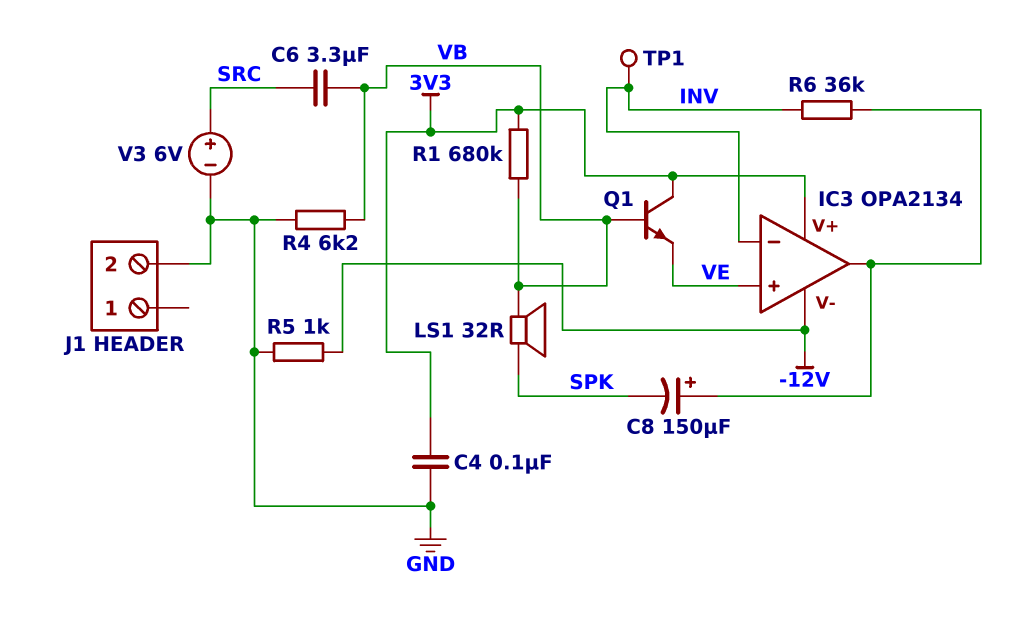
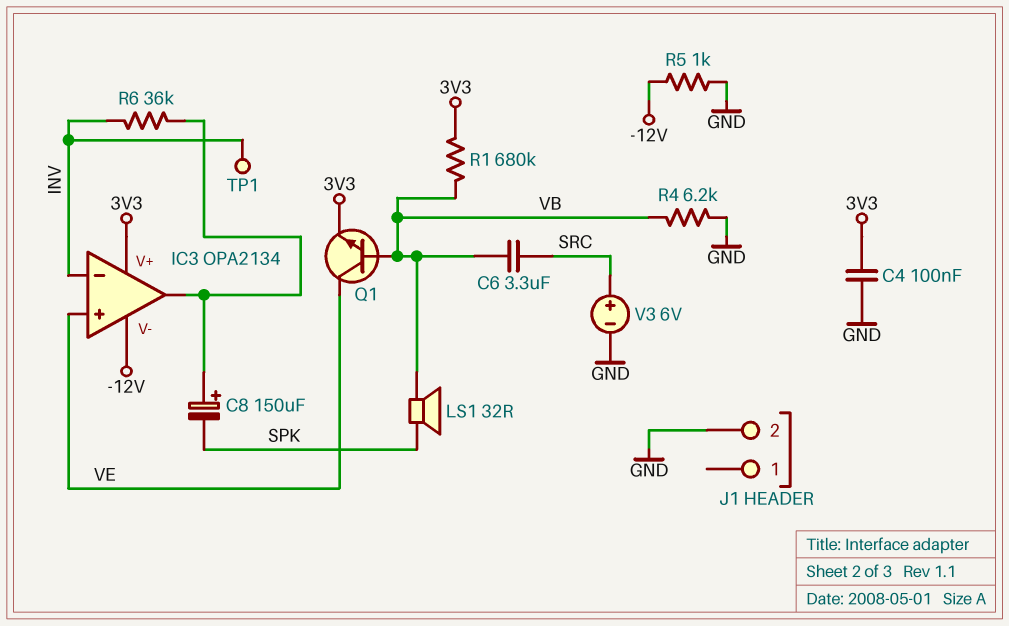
Q1: NPN (B VB, C 3V3, E VE) -> NPN (B VB, C VE, E 3V3)

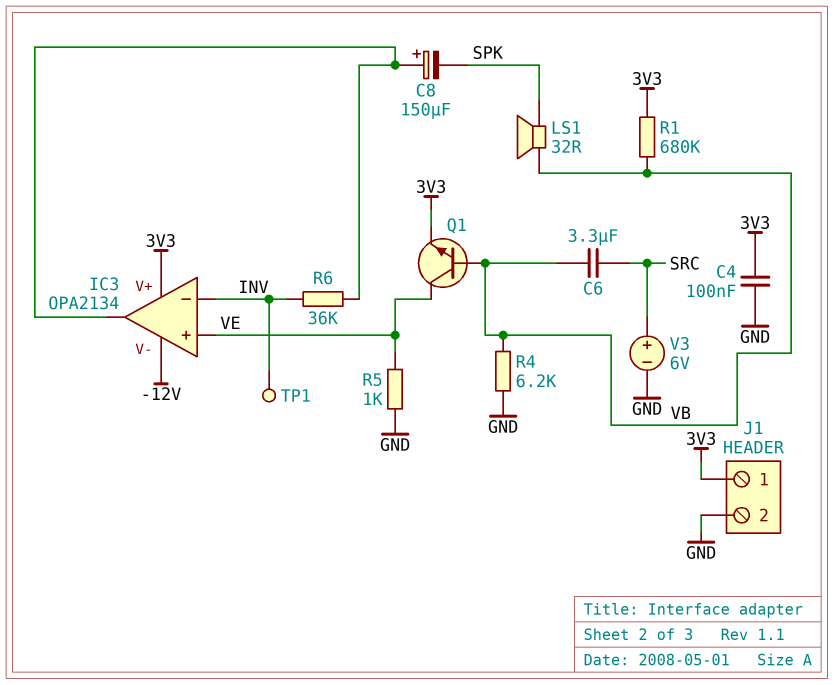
J1 pin 1: none -> 3V3
R5: 1k (-12V, GND) -> 1k (GND, VE)

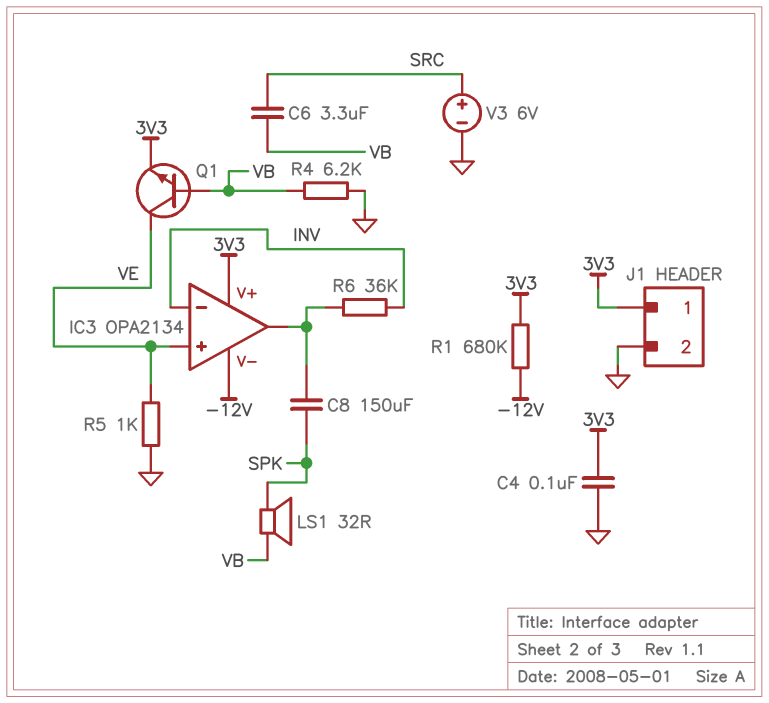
C8: 150uF (plus IC3/out, minus SPK) -> 150uF (IC3/out, SPK)
R1: 680k (3V3, VB) -> 680k (-12V, 3V3)
TP1: test point (INV) -> none

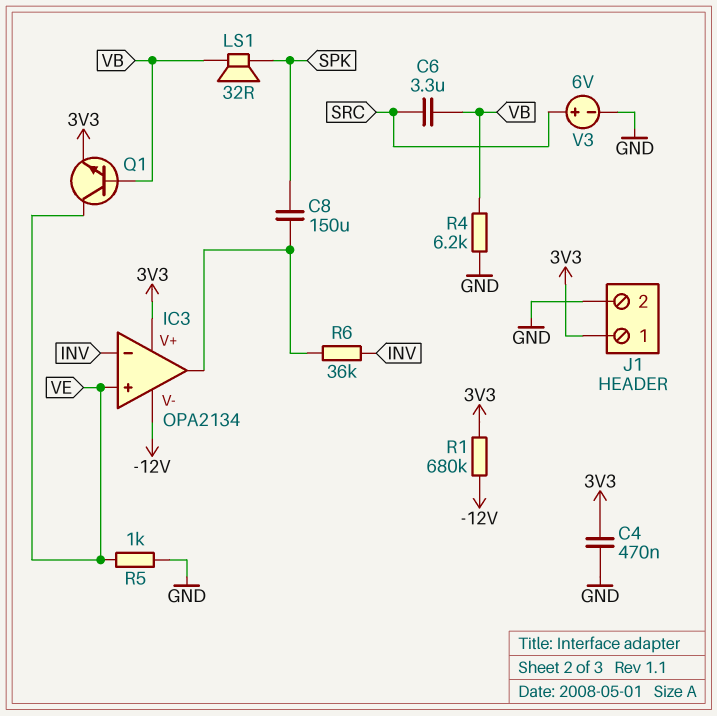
C4: 100nF (3V3, GND) -> 470nF (3V3, GND)

